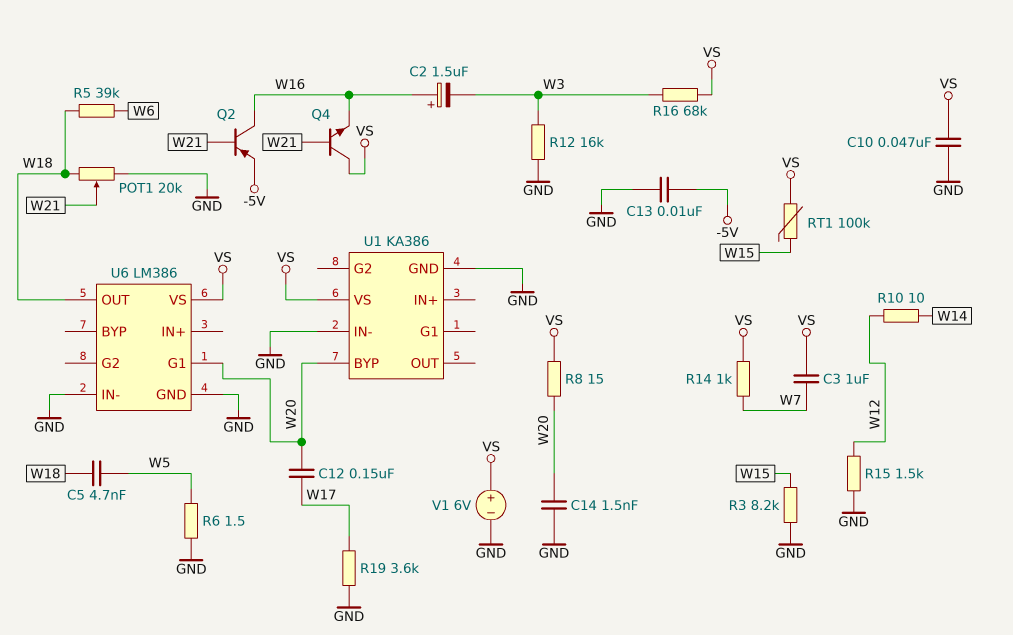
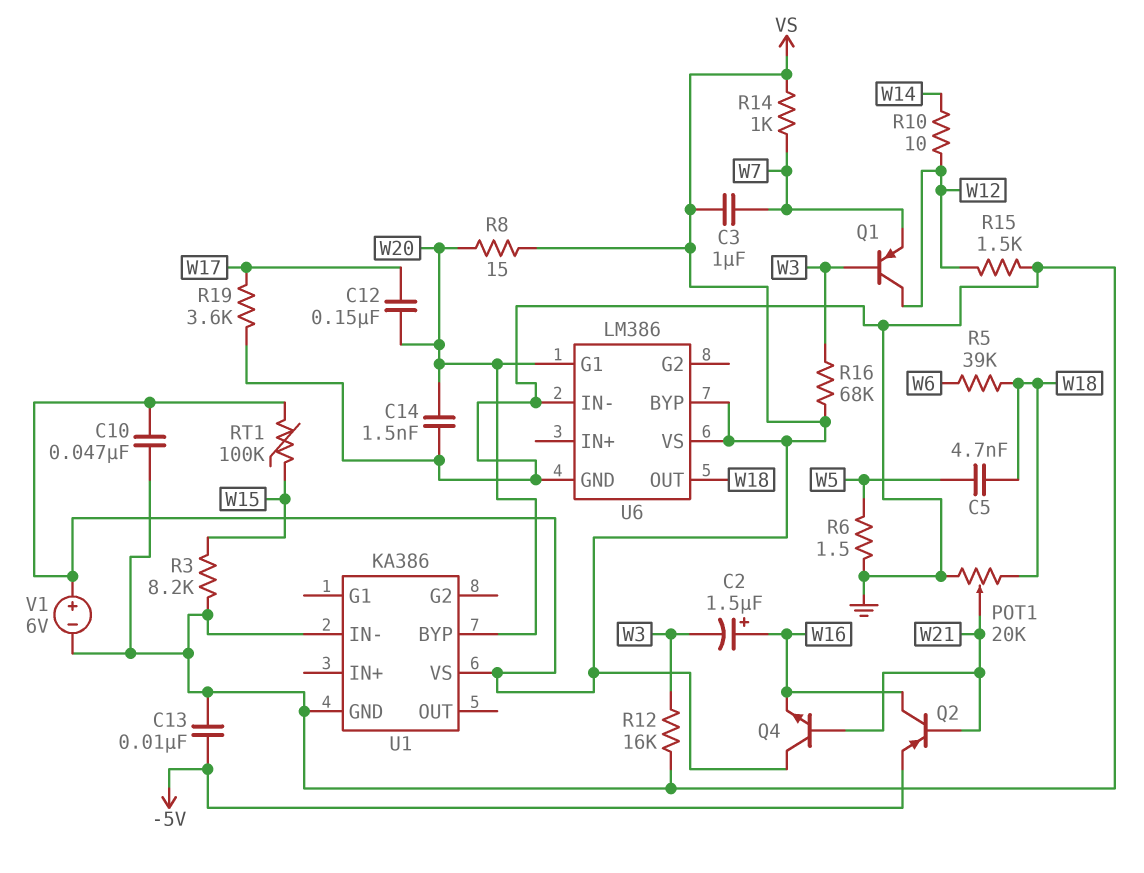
Q1: none -> PNP (B W3, C W12, E W7)
U6 pin BYP: none -> VS

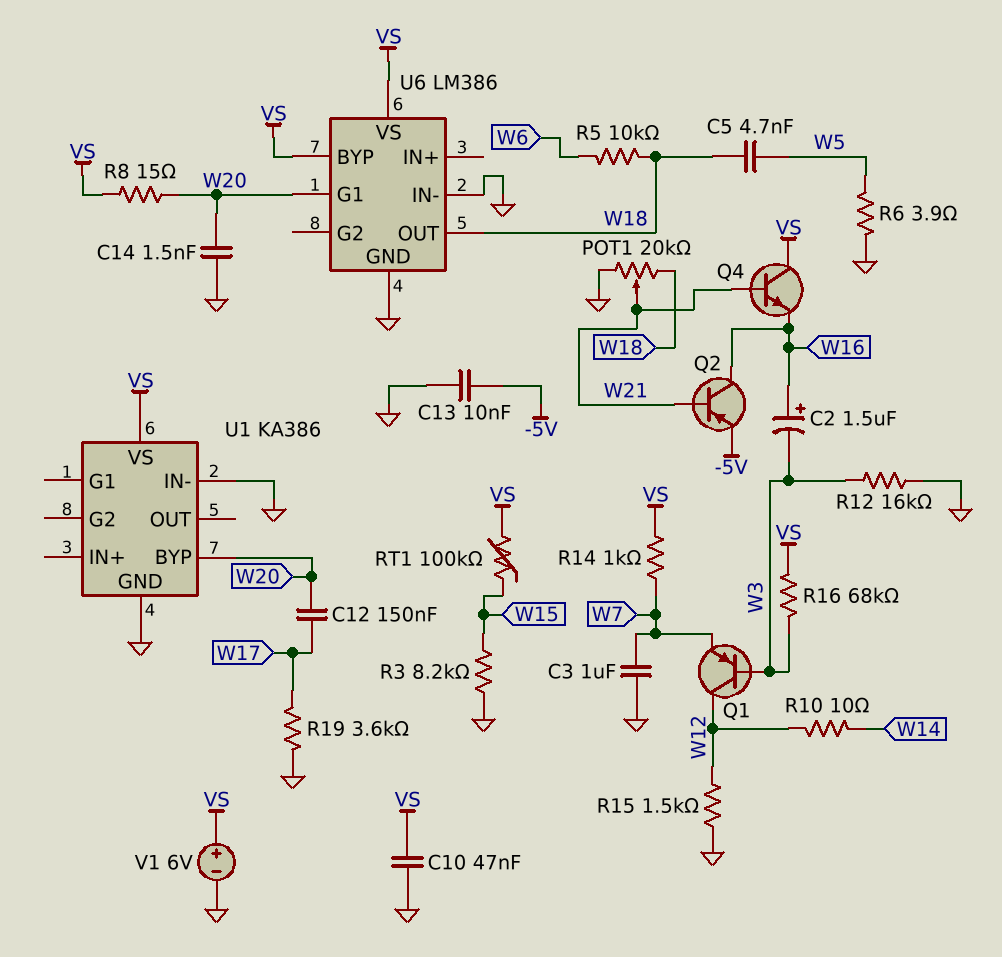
C3: 1uF (VS, W7) -> 1uF (GND, W7)
R5: 39k (W6, W18) -> 10k (W6, W18)
R6: 1.5 (GND, W5) -> 3.9 (GND, W5)

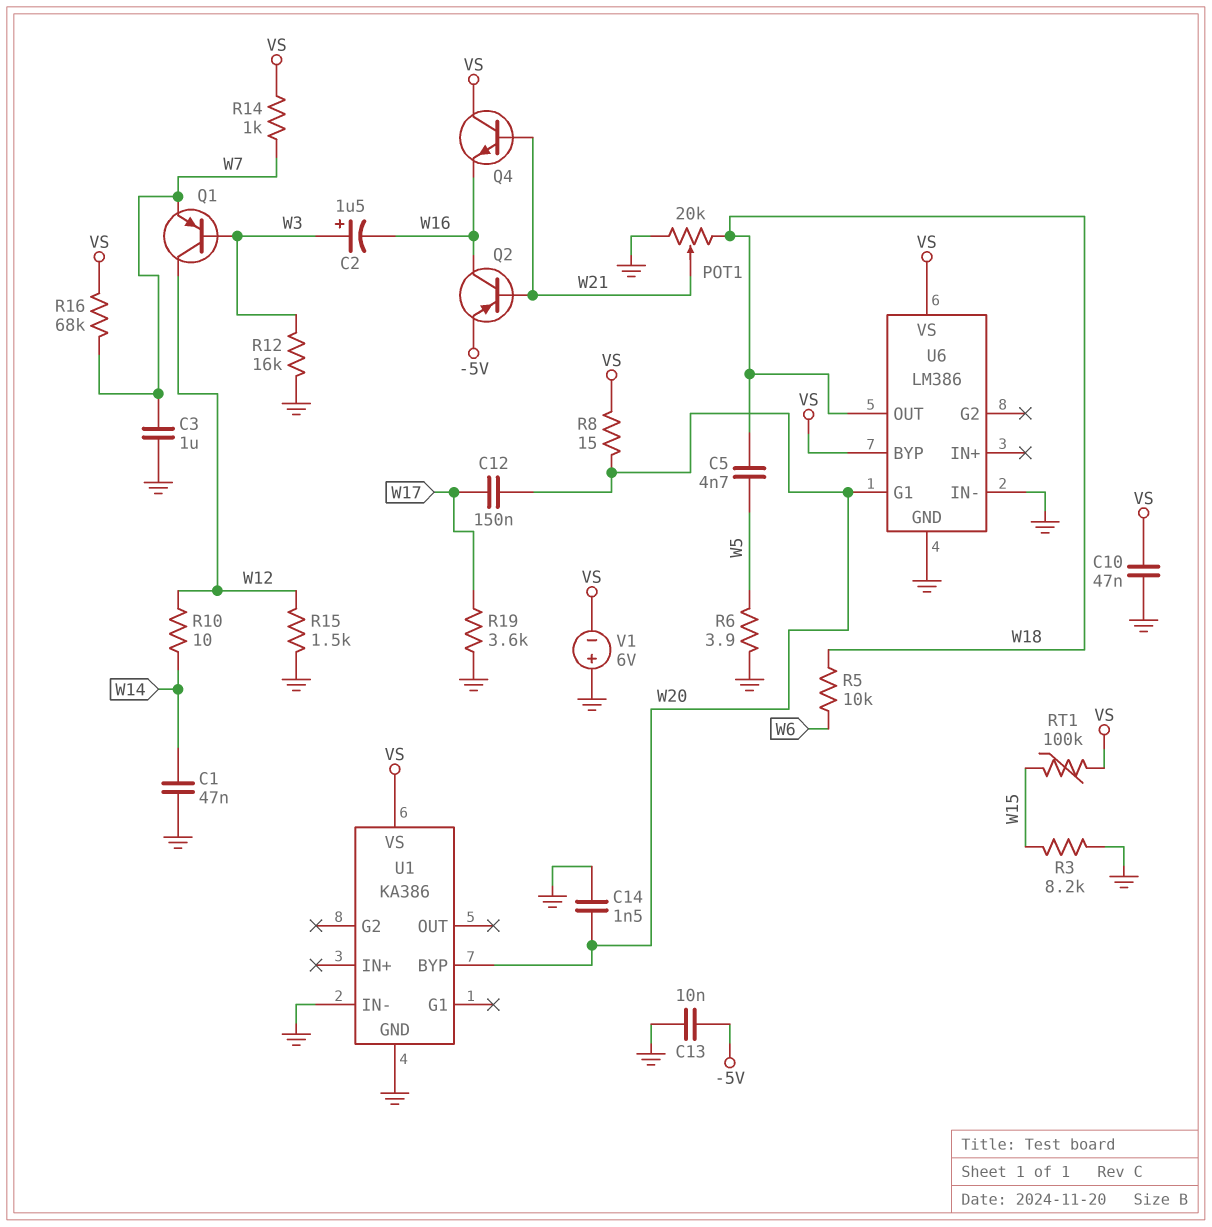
C1: none -> 47nF (GND, W14)
C2: 1.5uF (plus W16, minus W3) -> 1.5uF (plus W3, minus W16)
R16: 68k (VS, W3) -> 68k (VS, W7)
V1: 6V (plus VS, minus GND) -> 6V (plus GND, minus VS)

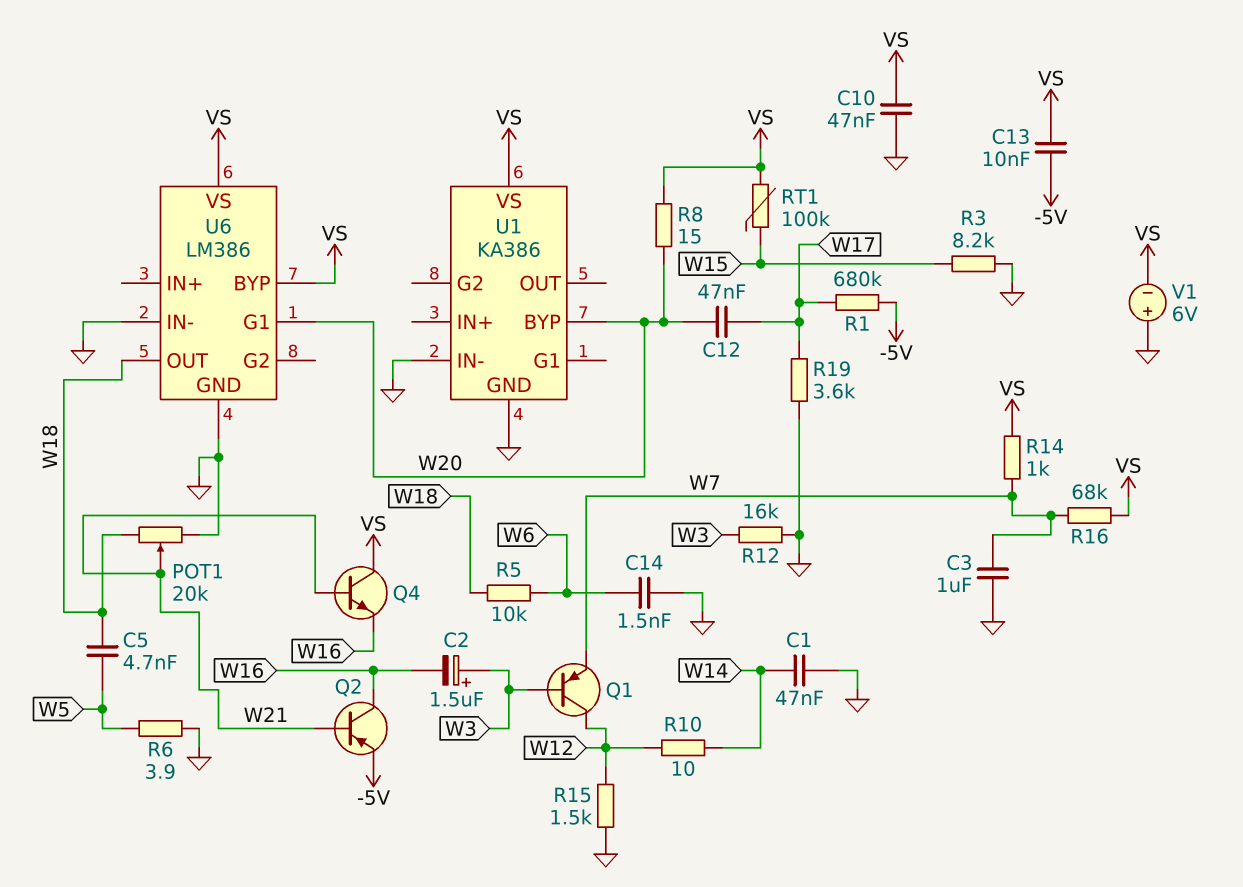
C12: 150nF (W17, W20) -> 47nF (W17, W20)
C13: 10nF (-5V, GND) -> 10nF (-5V, VS)
C14: 1.5nF (GND, W20) -> 1.5nF (GND, W6)
R1: none -> 680k (-5V, W17)

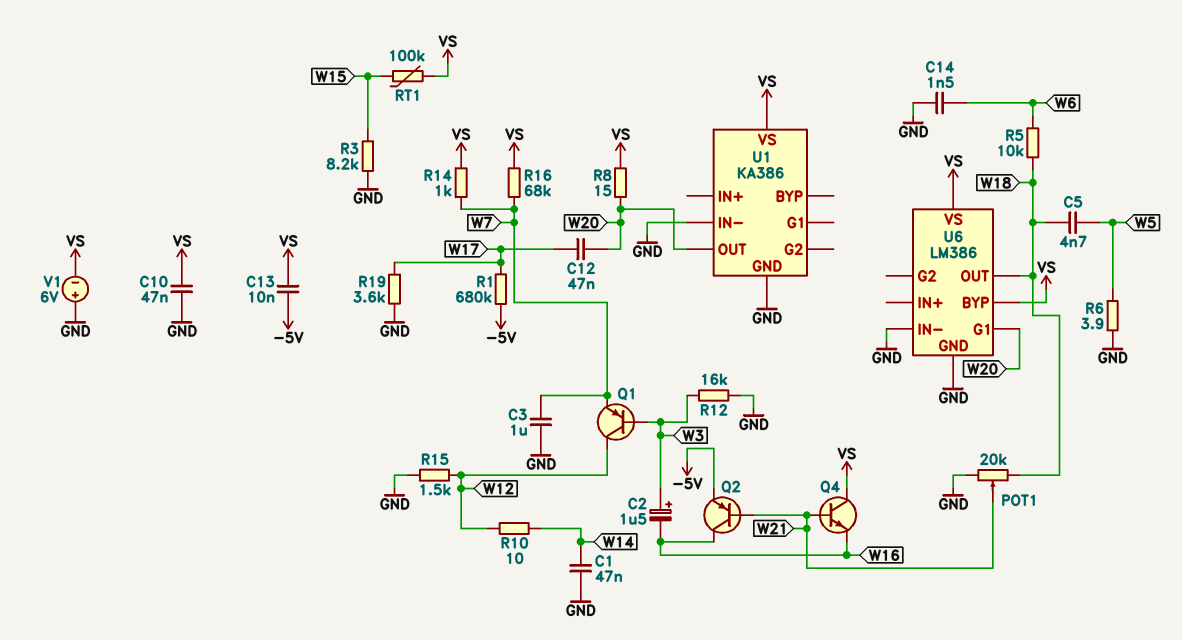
U1 pin BYP: W20 -> none
U1 pin OUT: none -> W20

